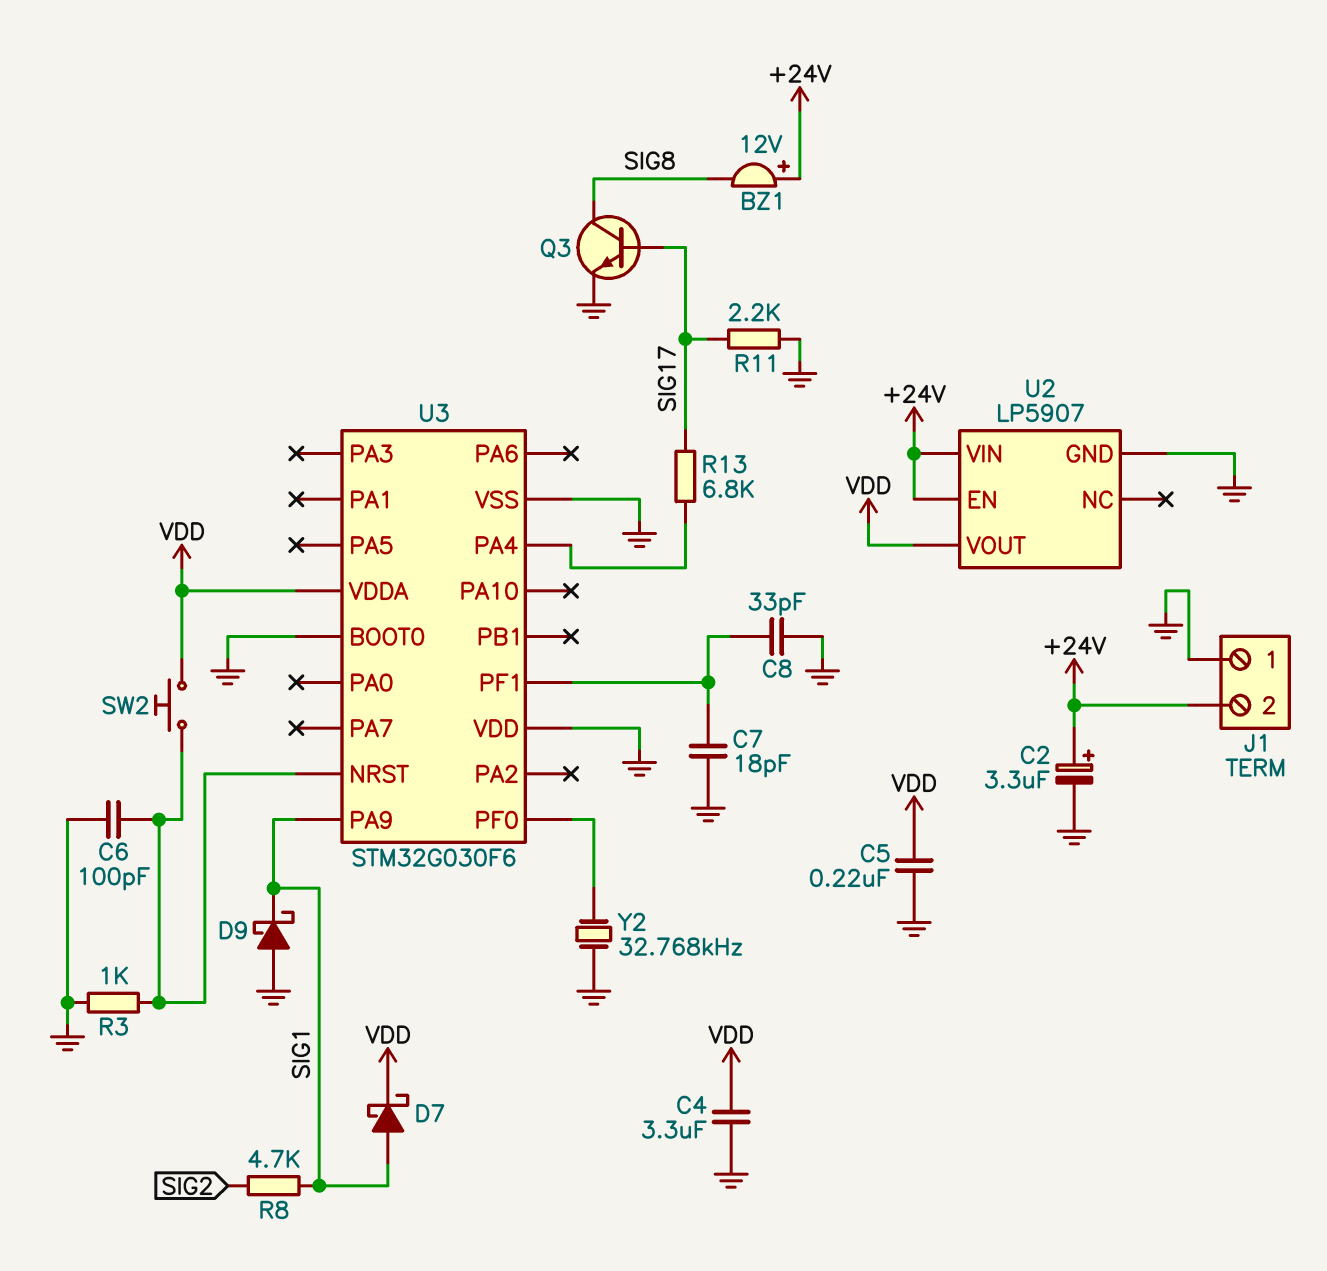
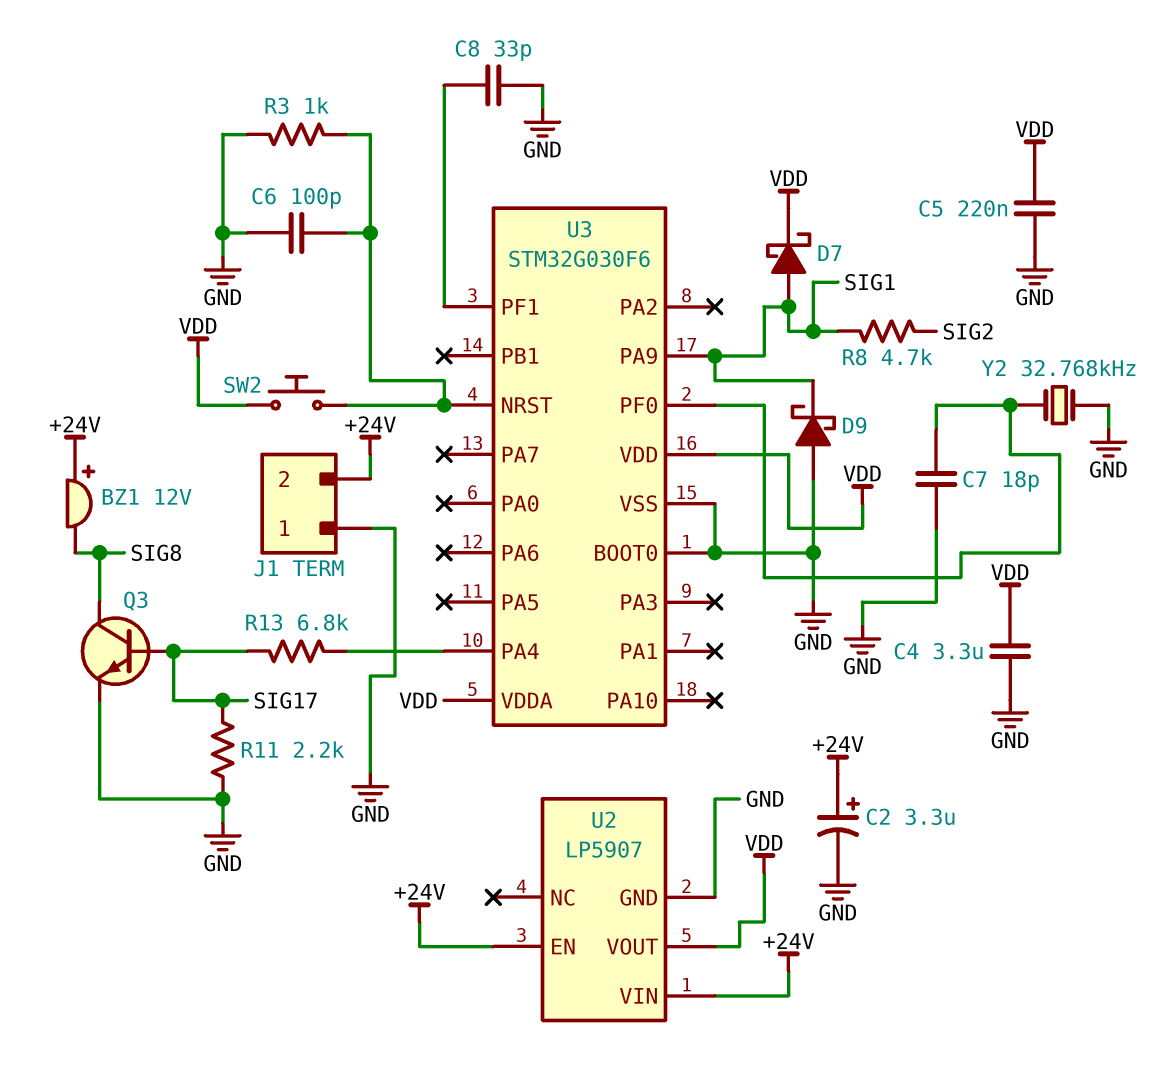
C7: 18pF (GND, U3/PF1) -> 18pF (GND, U3/PF0)
U3 pin VDD: GND -> VDD

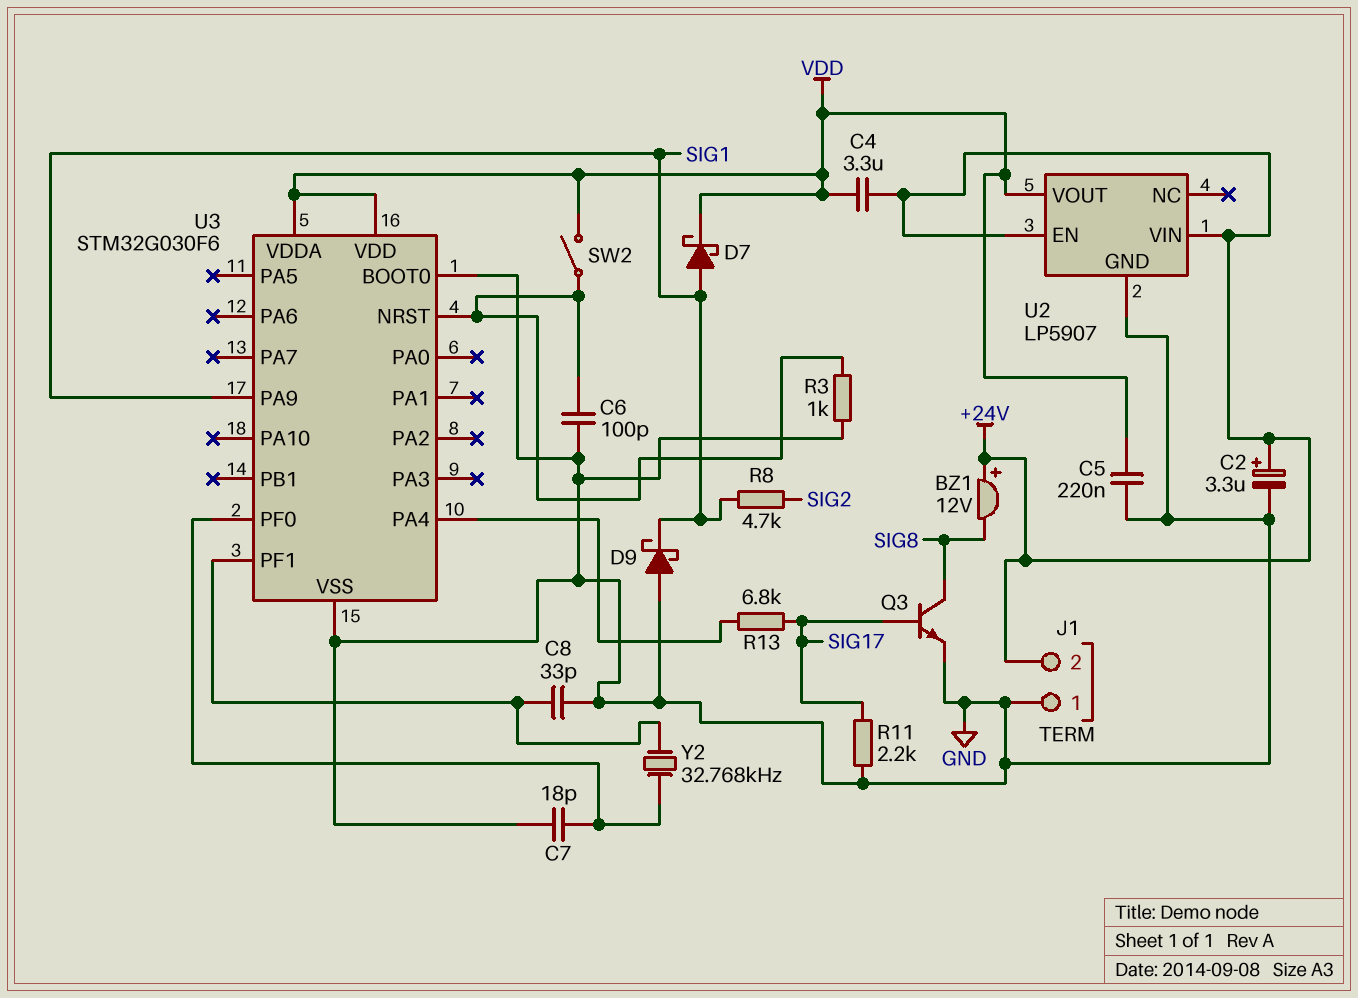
C4: 3.3uF (GND, VDD) -> 3.3uF (+24V, VDD)
SW2: button (U3/NRST, VDD) -> switch (U3/NRST, VDD)
Y2: 32.768kHz (GND, U3/PF0) -> 32.768kHz (U3/PF0, U3/PF1)

